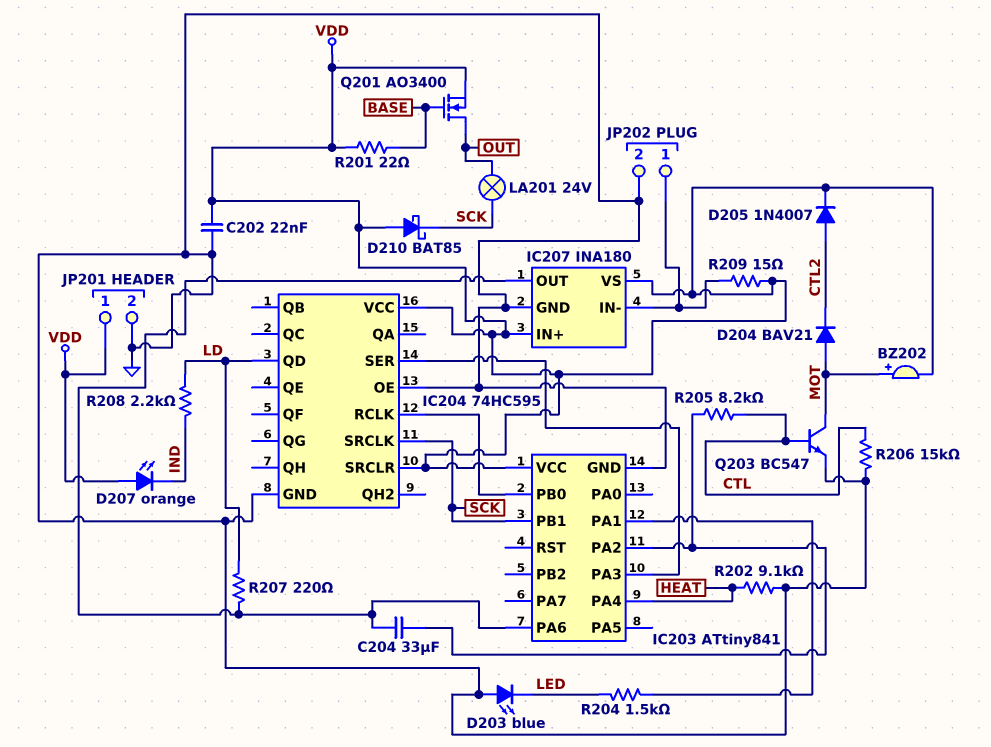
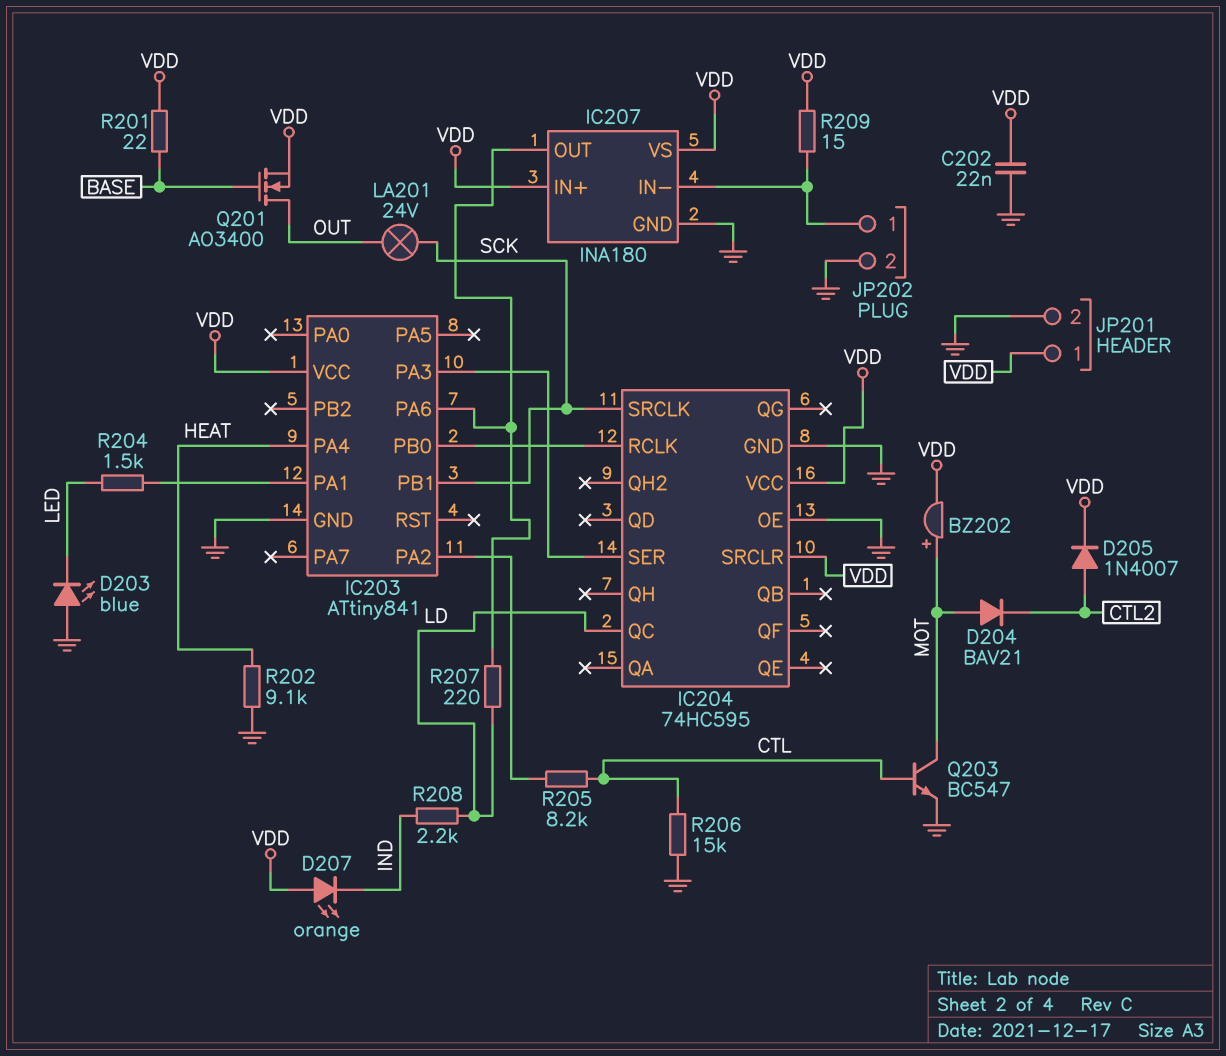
C204: 33uF (IC203/PA2, IC203/PA6) -> none
D210: schottky BAT85 (A VDD, K SCK) -> none
IC204 pin QC: none -> LD
IC204 pin QD: LD -> none

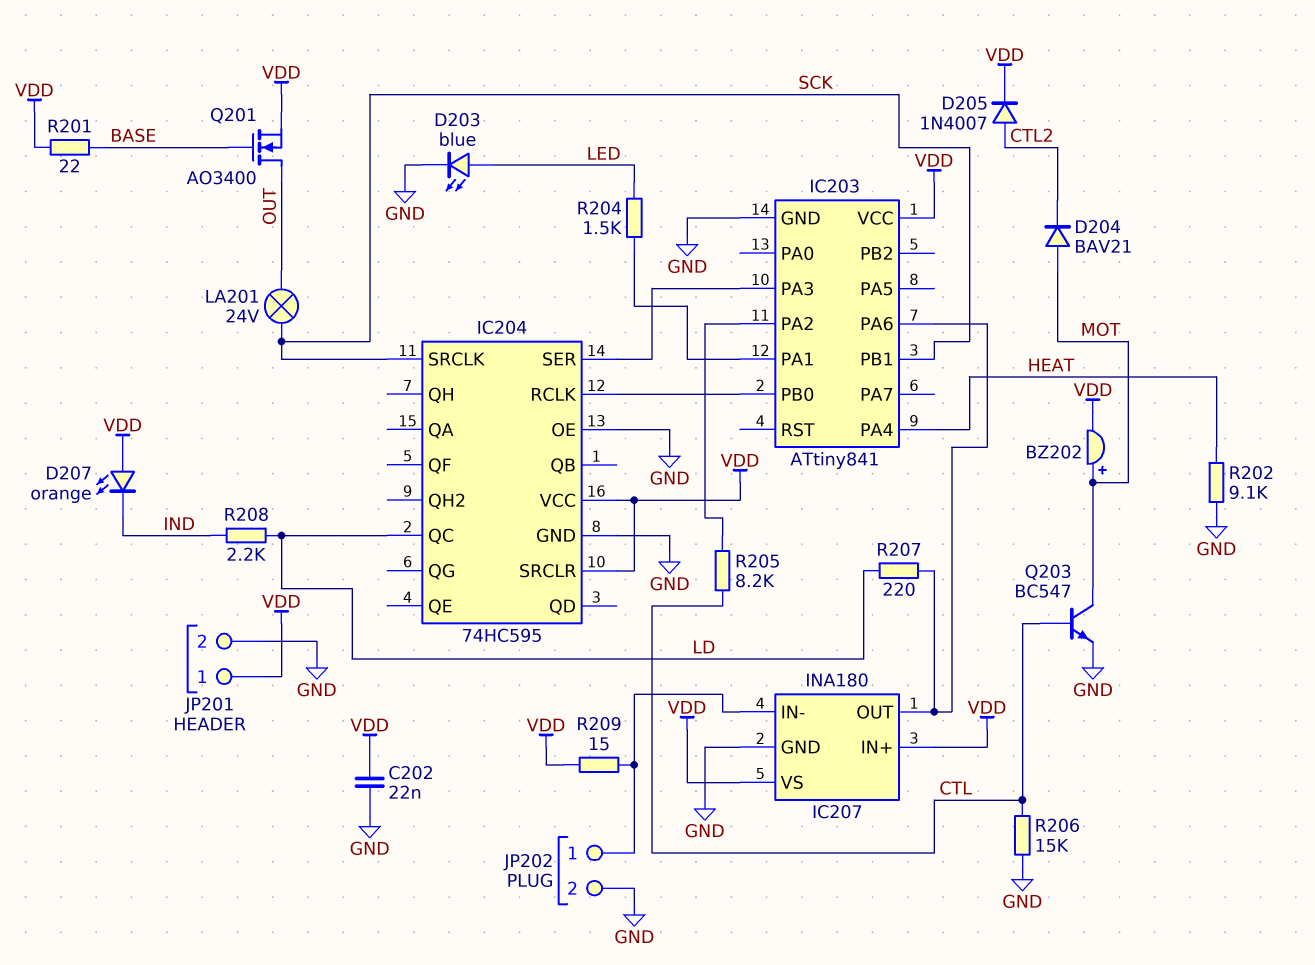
D203: LED blue (A GND, K LED) -> LED blue (A LED, K GND)

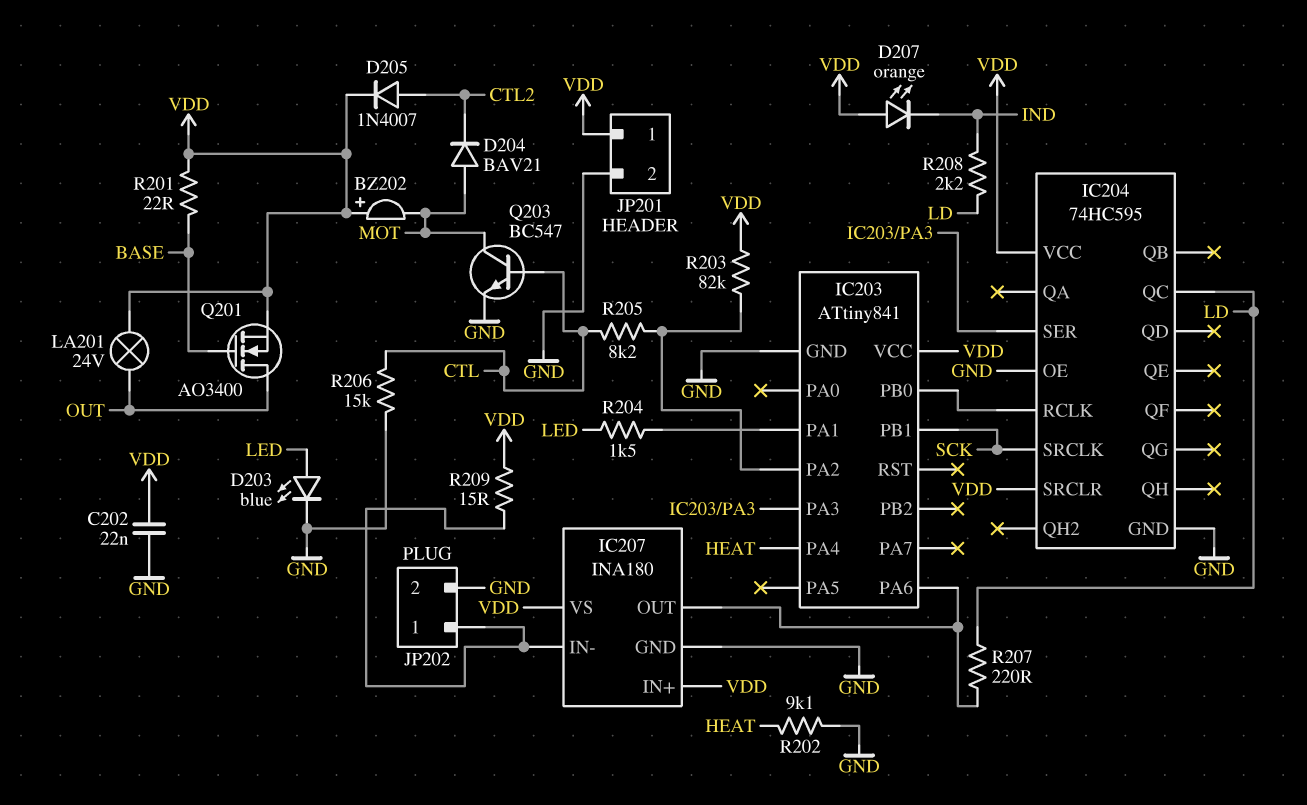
BZ202: buzzer (plus MOT, minus VDD) -> buzzer (plus VDD, minus MOT)
LA201: lamp 24V (OUT, SCK) -> lamp 24V (OUT, VDD)
R203: none -> 82k (IC203/PA2, VDD)

